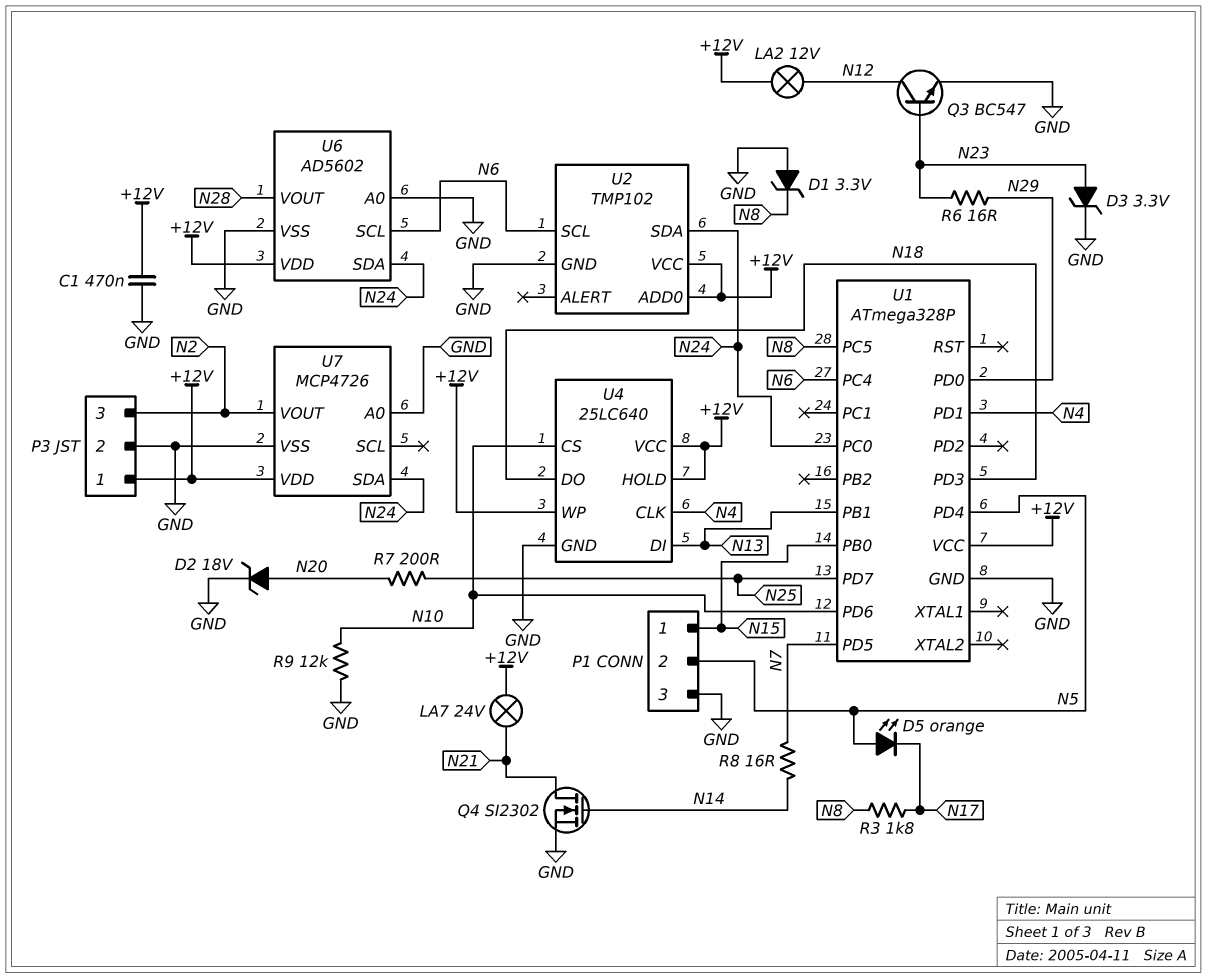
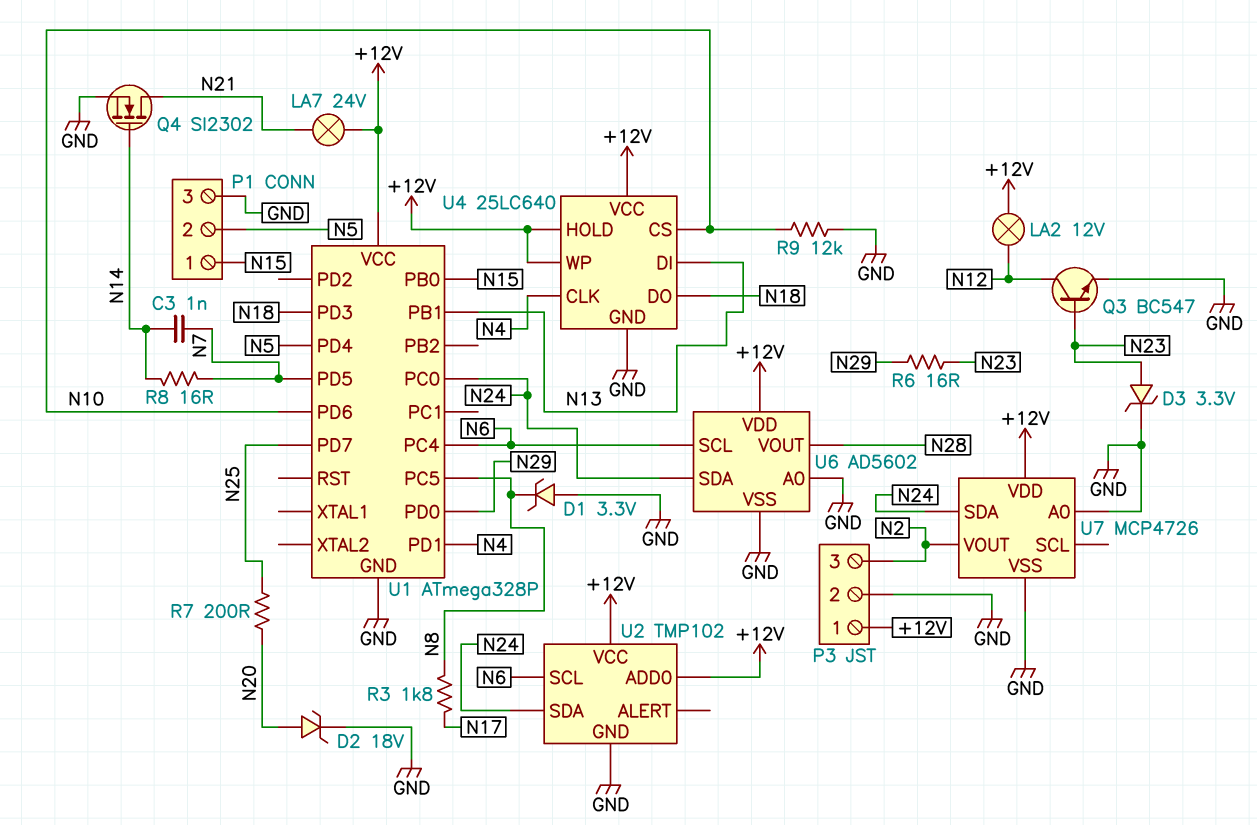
C1: 470nF (+12V, GND) -> none
C3: none -> 1nF (N7, N14)
D5: LED orange (A N5, K N17) -> none

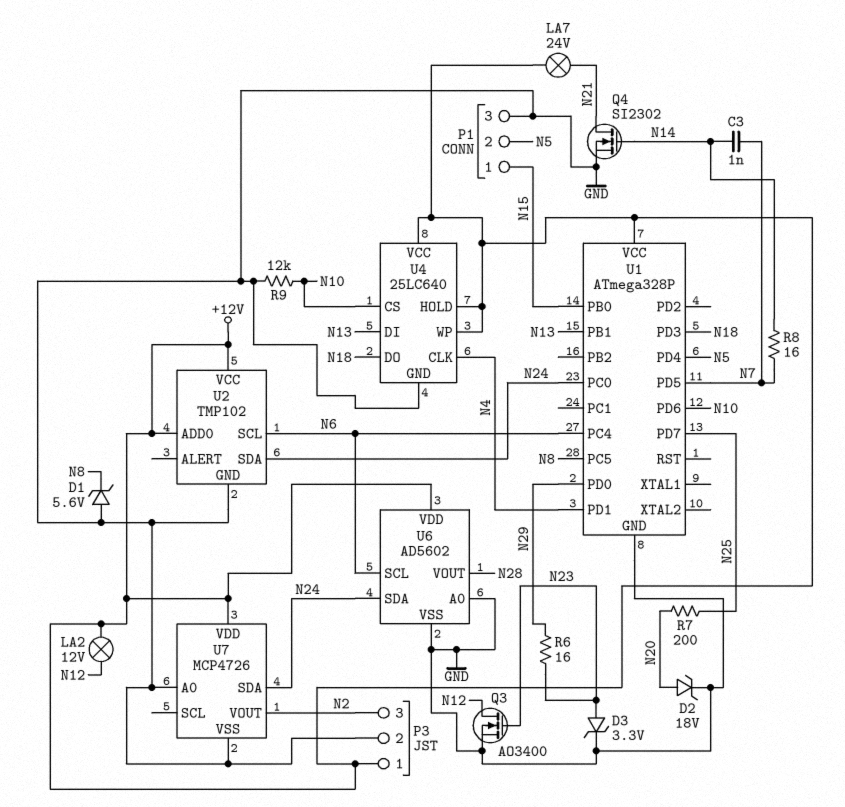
D1: zener 3.3V (A GND, K N8) -> zener 5.6V (A GND, K N8)
Q3: NPN BC547 (B N23, C N12, E GND) -> NMOS AO3400 (G N23, D N12, S GND)
R3: 1.8k (N8, N17) -> none

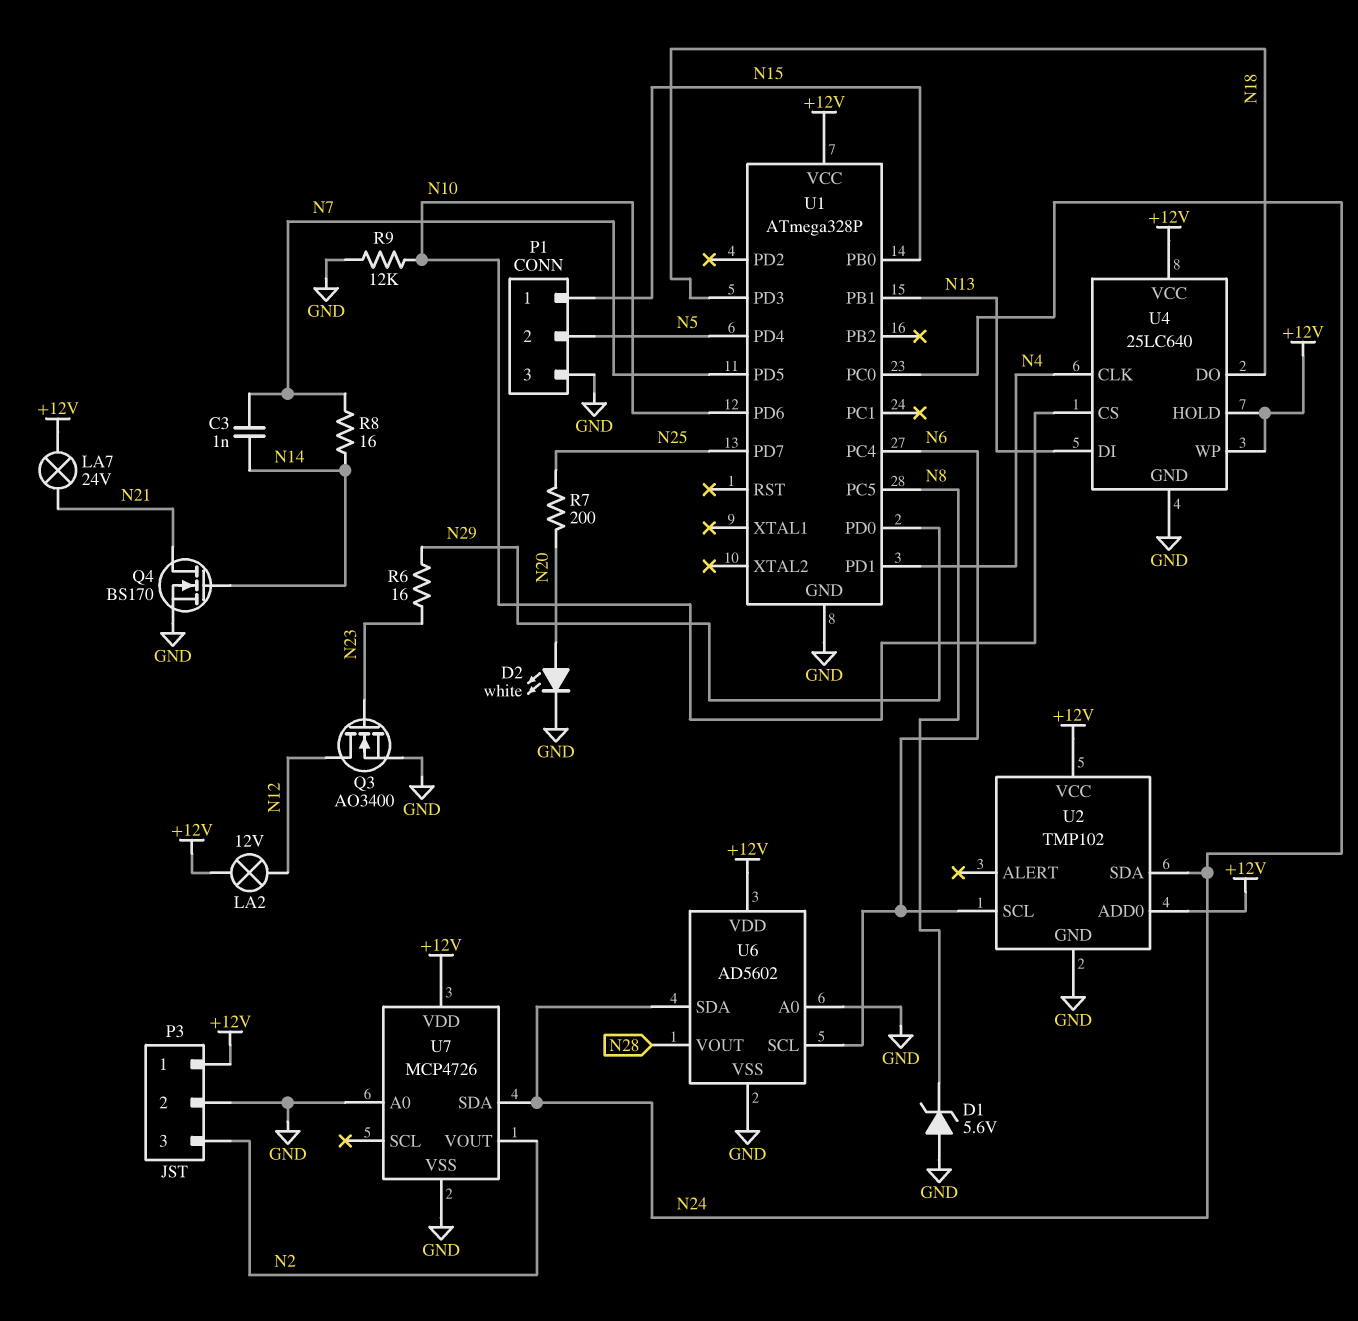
D2: zener 18V (A N20, K GND) -> LED white (A N20, K GND)
D3: zener 3.3V (A N23, K GND) -> none
Q4: NMOS SI2302 (G N14, D N21, S GND) -> NMOS BS170 (G N14, D N21, S GND)

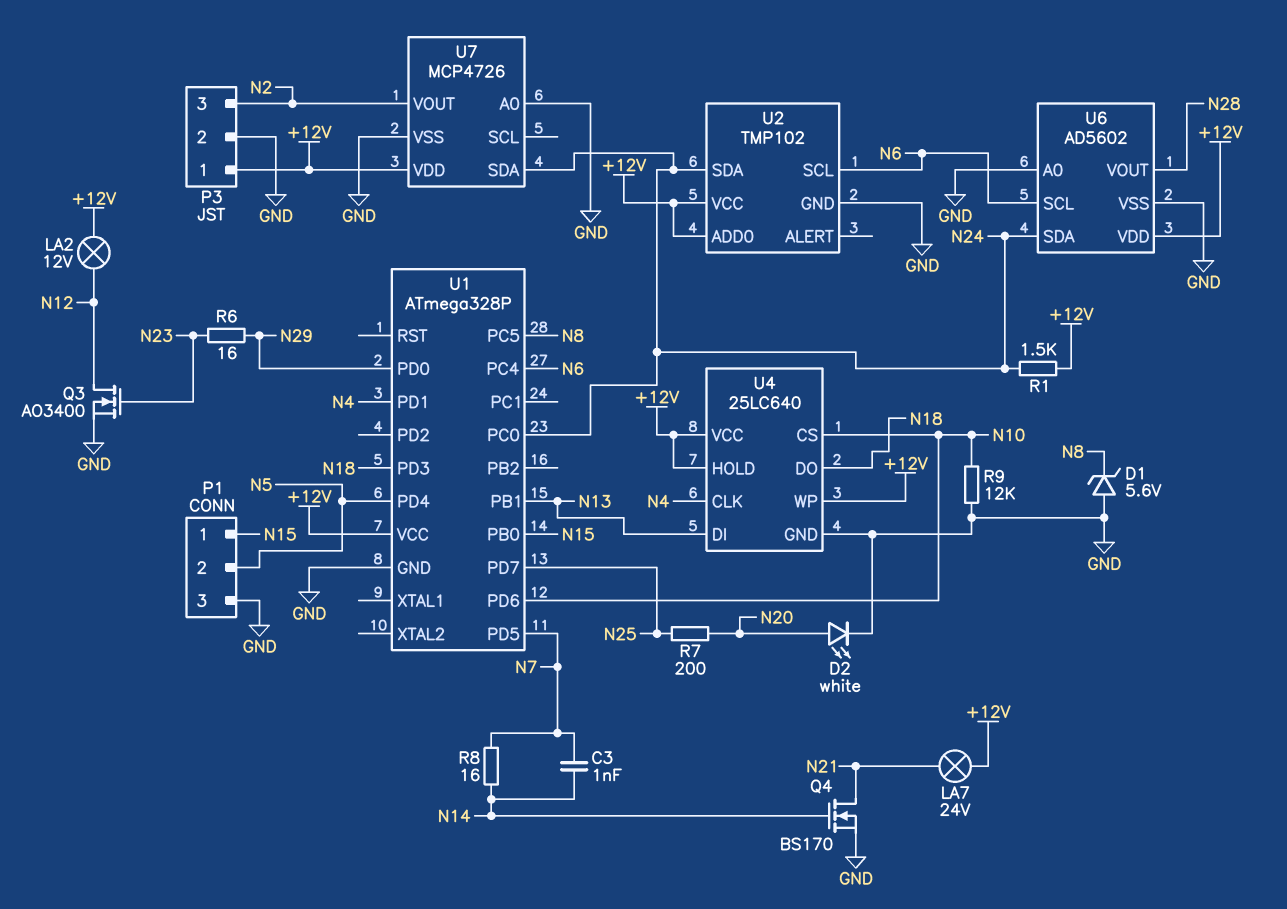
R1: none -> 1.5k (+12V, N24)

